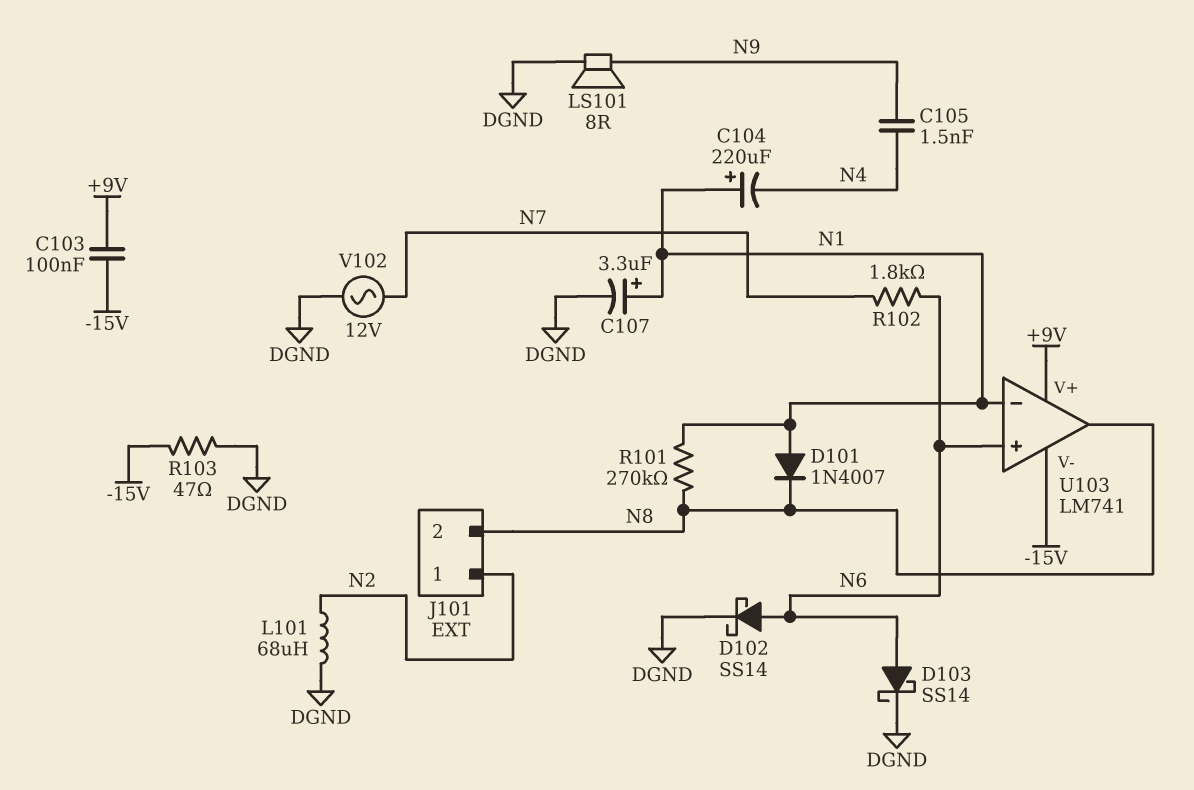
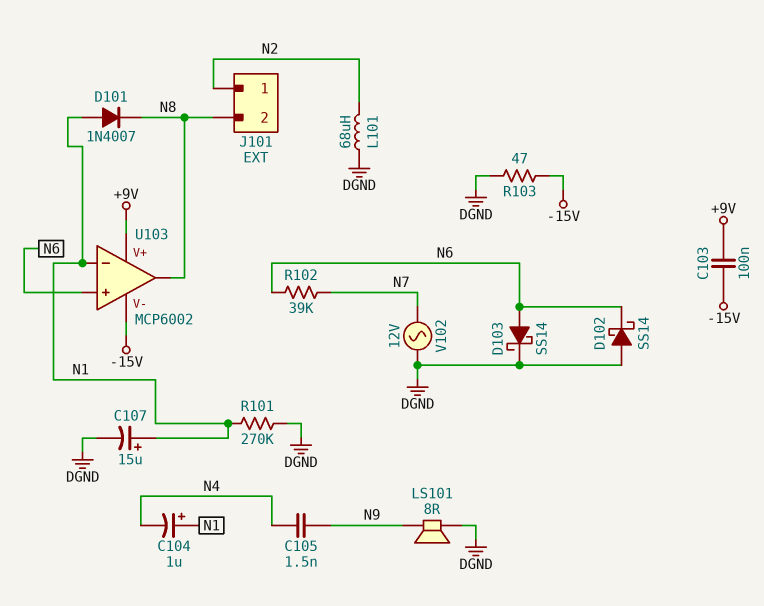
C104: 220uF (plus N1, minus N4) -> 1uF (plus N1, minus N4)
C107: 3.3uF (plus N1, minus DGND) -> 15uF (plus N1, minus DGND)
D102: schottky SS14 (A N6, K DGND) -> schottky SS14 (A DGND, K N6)
R101: 270k (N1, N8) -> 270k (DGND, N1)
R102: 1.8k (N6, N7) -> 39k (N6, N7)
U103: LM741 -> MCP6002

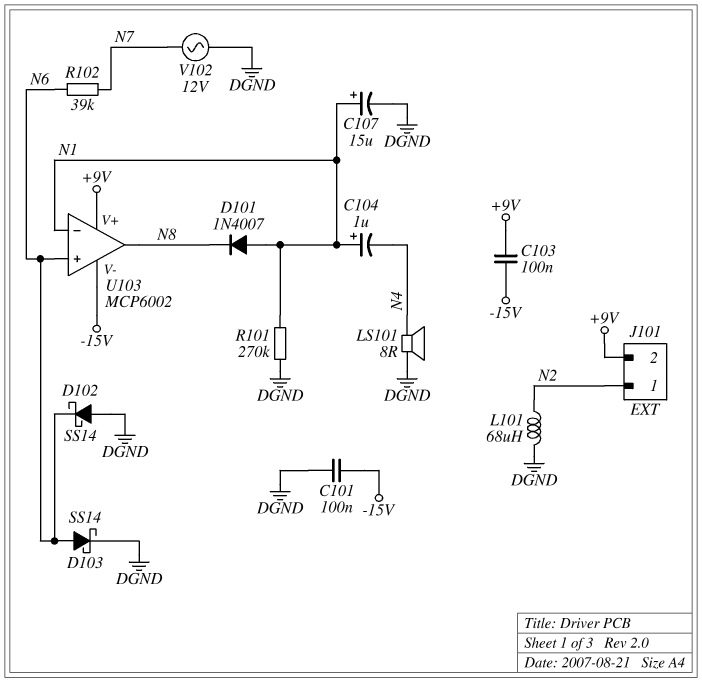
C101: none -> 100nF (-15V, DGND)
C105: 1.5nF (N4, N9) -> none
J101 pin 2: N8 -> +9V
LS101: speaker 8R (DGND, N9) -> speaker 8R (DGND, N4)
R103: 47 (-15V, DGND) -> none

